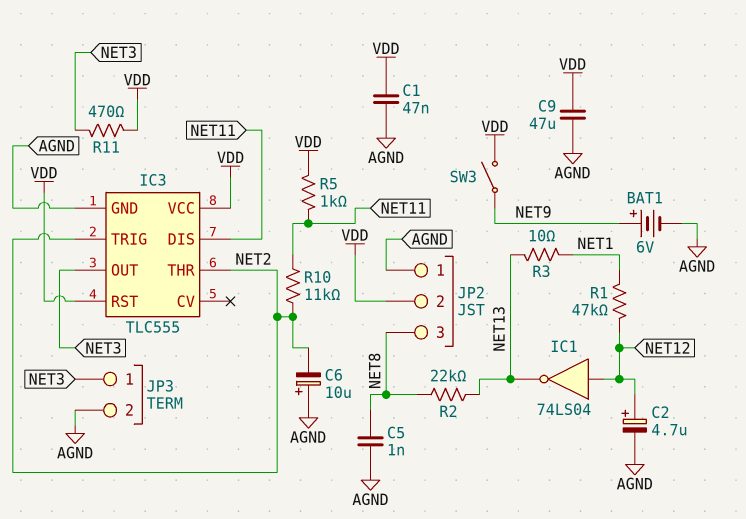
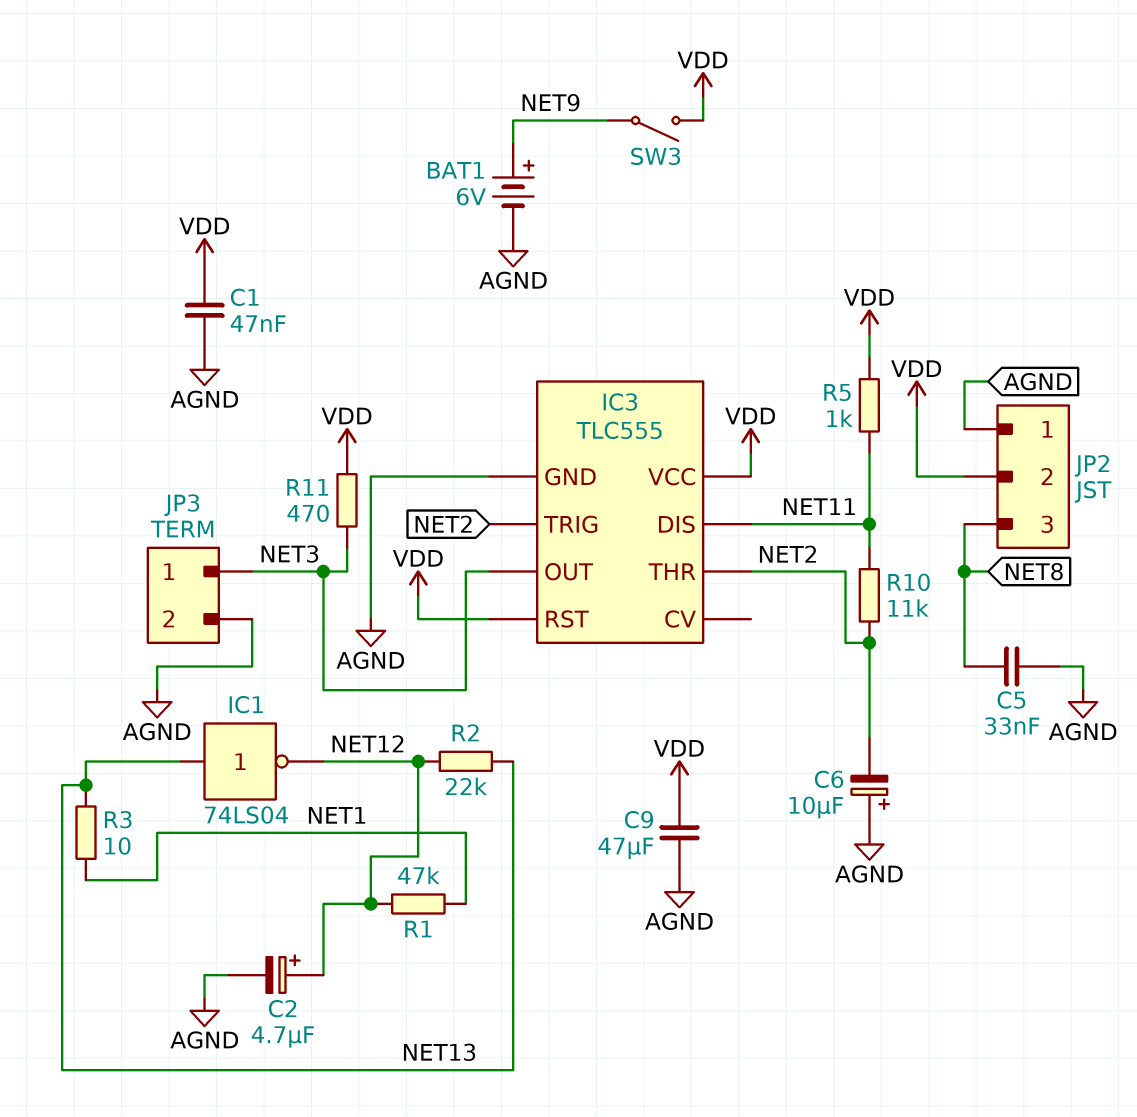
C5: 1nF (AGND, NET8) -> 33nF (AGND, NET8)
IC1: NOT 74LS04 (in NET12, out NET13) -> NOT 74LS04 (in NET13, out NET12)
R2: 22k (NET8, NET13) -> 22k (NET12, NET13)

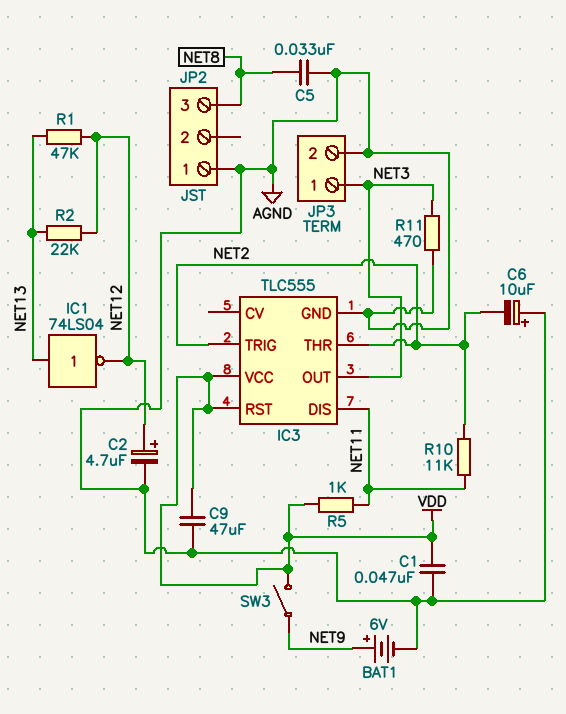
JP2 pin 2: VDD -> none
R1: 47k (NET1, NET12) -> 47k (NET12, NET13)
R3: 10 (NET1, NET13) -> none
R11: 470 (NET3, VDD) -> 470 (AGND, NET3)

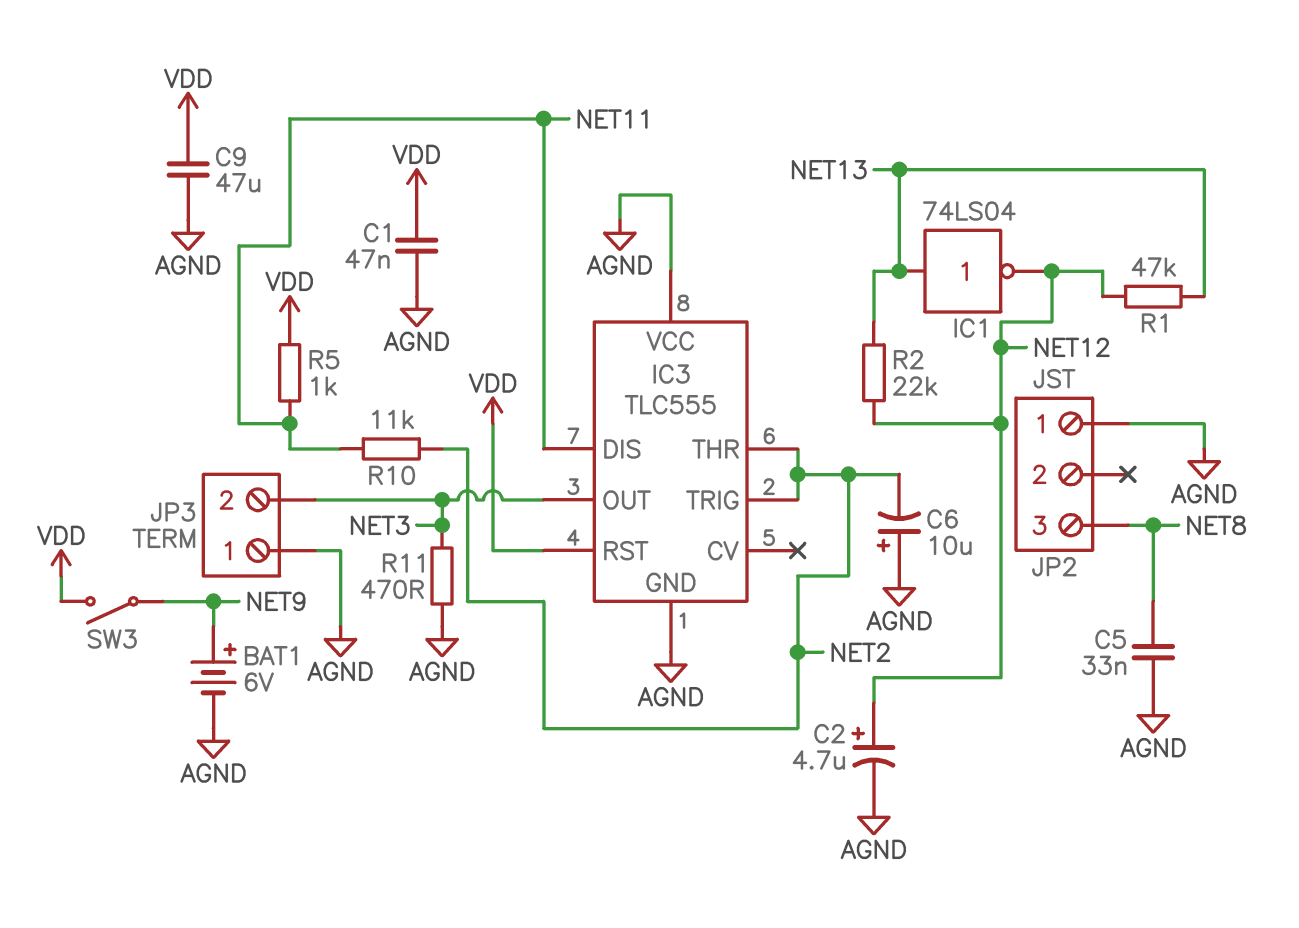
IC3 pin VCC: VDD -> AGND
JP3 pin 1: NET3 -> AGND
JP3 pin 2: AGND -> NET3

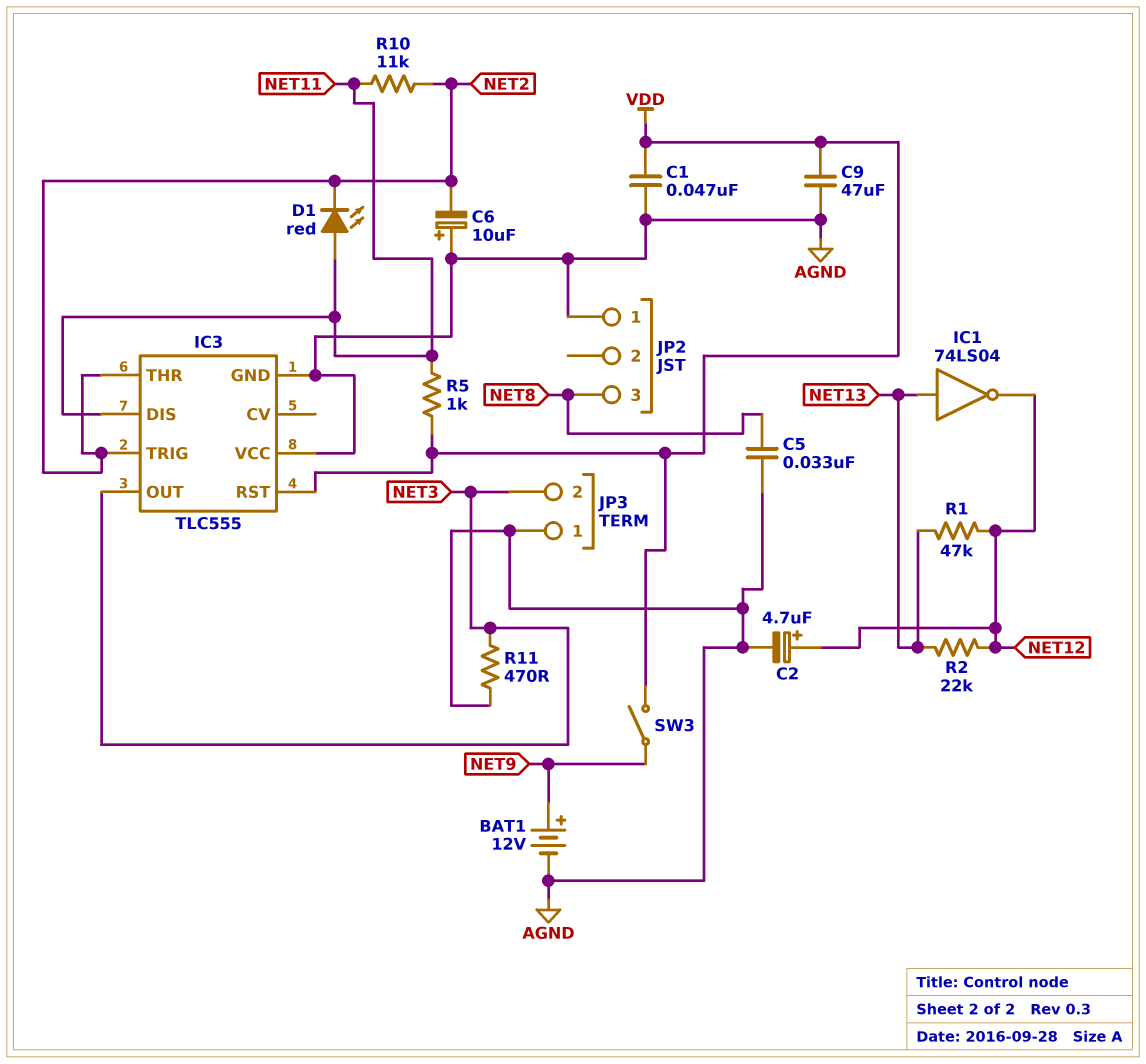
BAT1: 6V (plus NET9, minus AGND) -> 12V (plus NET9, minus AGND)
D1: none -> LED red (A NET11, K NET2)

